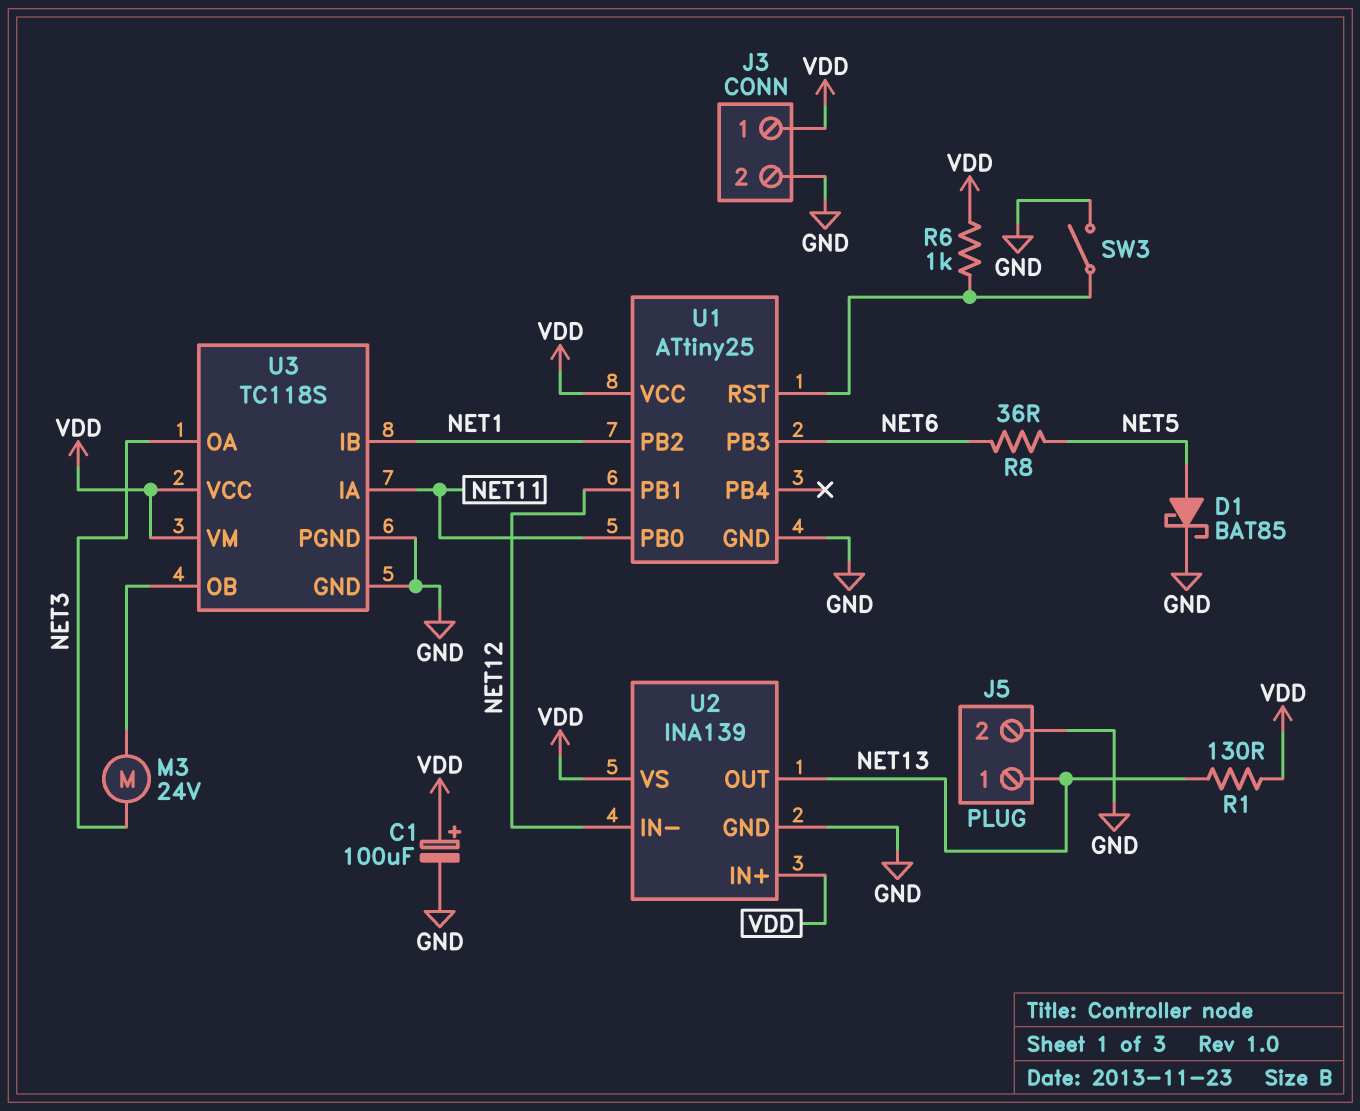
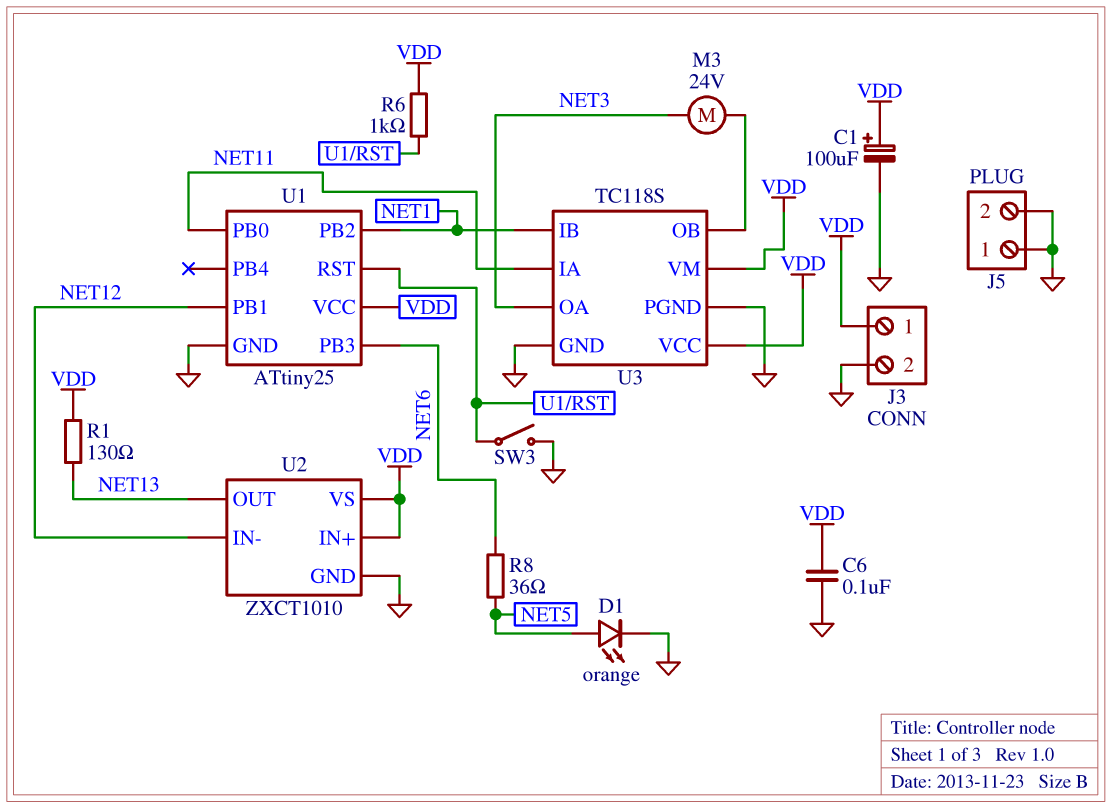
C6: none -> 100nF (GND, VDD)
D1: schottky BAT85 (A NET5, K GND) -> LED orange (A NET5, K GND)
J5 pin 1: NET13 -> GND
U2: INA139 -> ZXCT1010

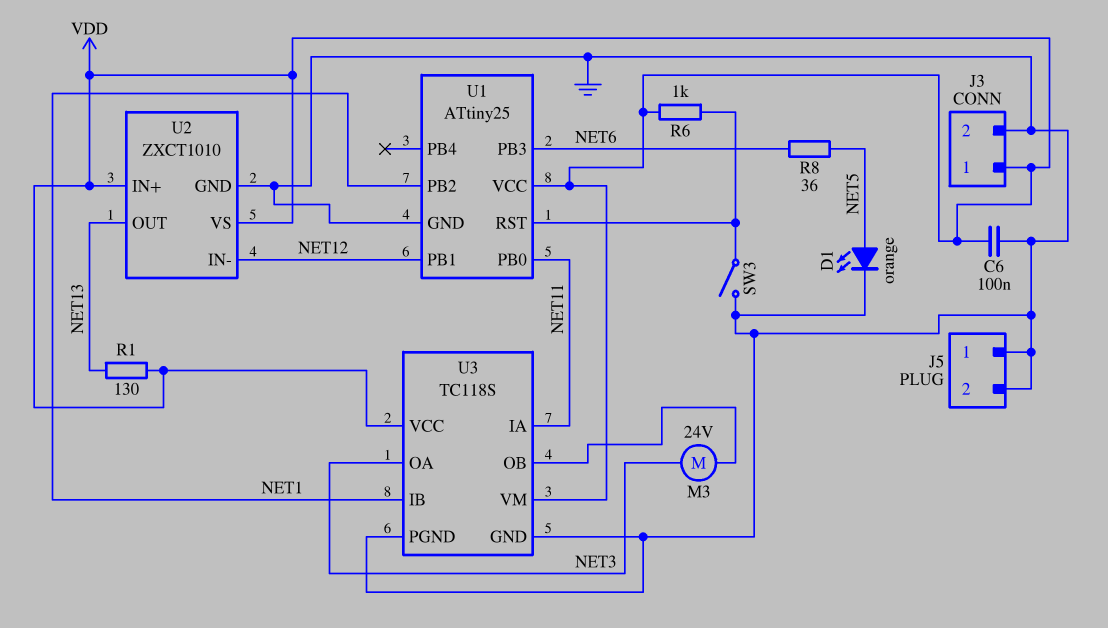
C1: 100uF (plus VDD, minus GND) -> none

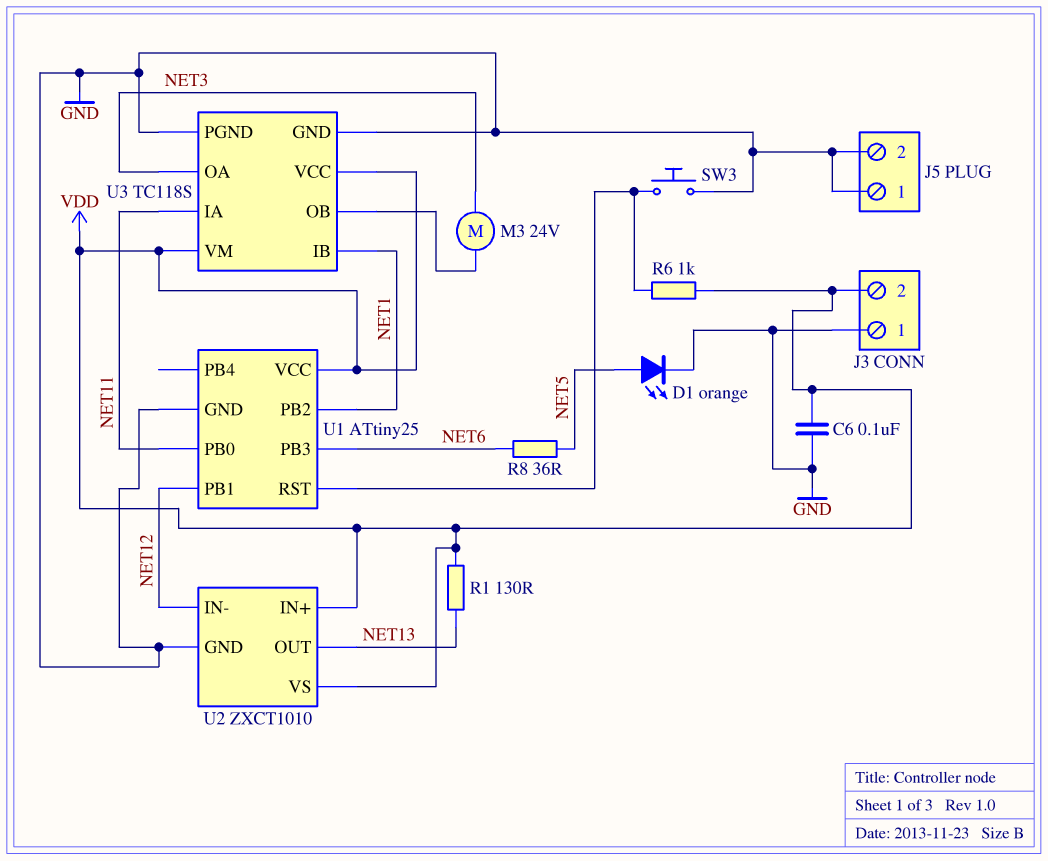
J3 pin 1: VDD -> GND
J3 pin 2: GND -> VDD
SW3: switch (GND, U1/RST) -> button (GND, U1/RST)

